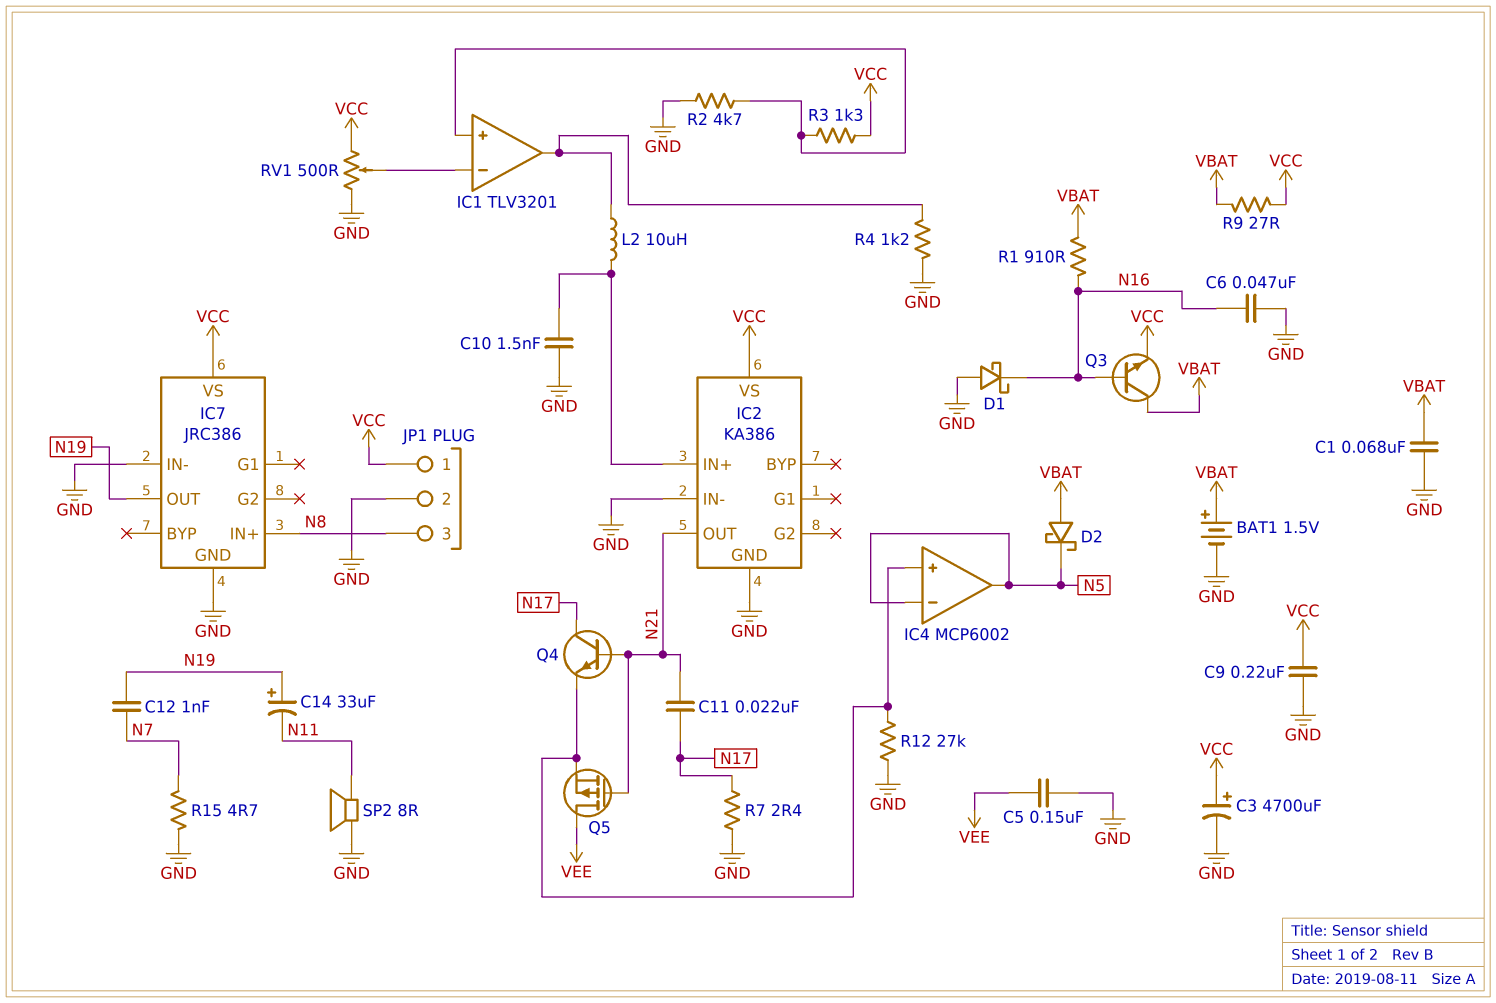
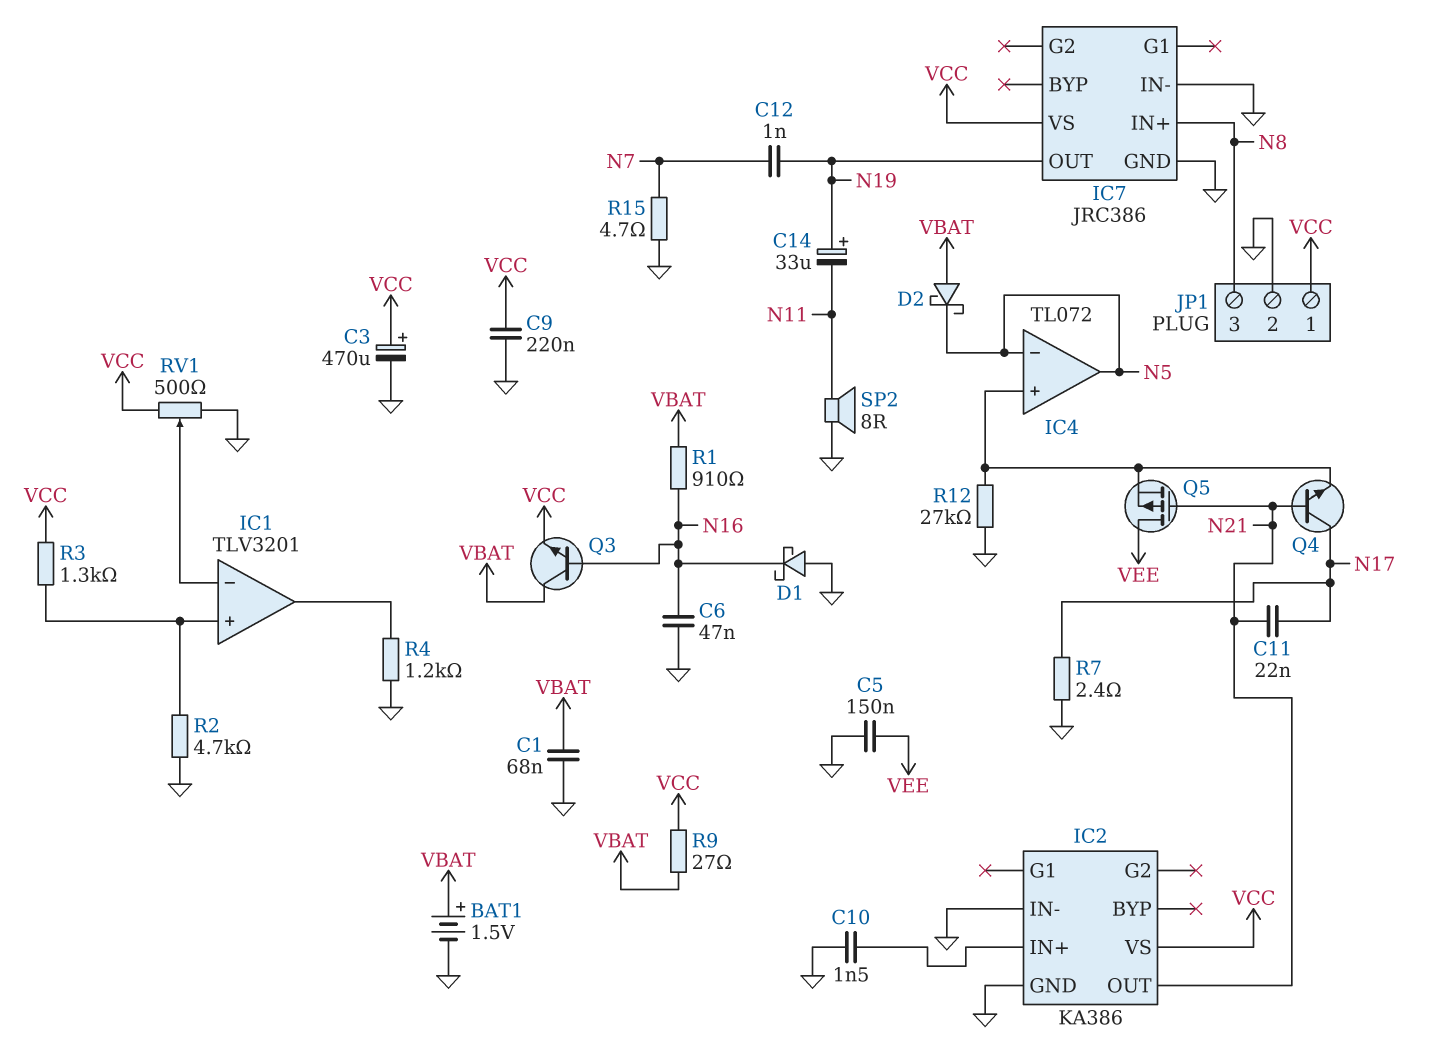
C3: 4700uF (plus VCC, minus GND) -> 470uF (plus VCC, minus GND)
IC4: MCP6002 -> TL072
L2: 10uH (IC1/out, IC2/IN+) -> none

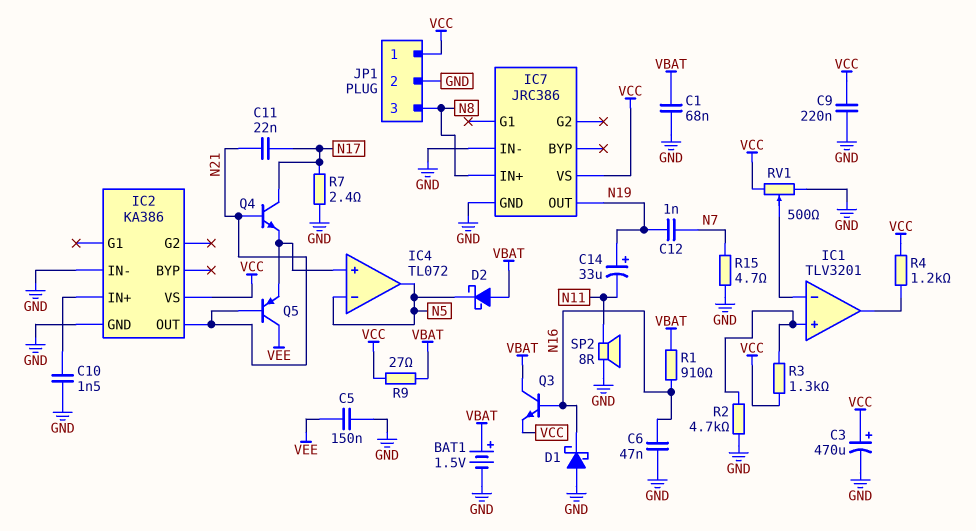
Q5: PMOS (G N21, D VEE, S IC4/in+) -> PNP (B N21, C VEE, E IC4/in+)
R4: 1.2k (GND, IC1/out) -> 1.2k (IC1/out, VCC)
R12: 27k (GND, IC4/in+) -> none

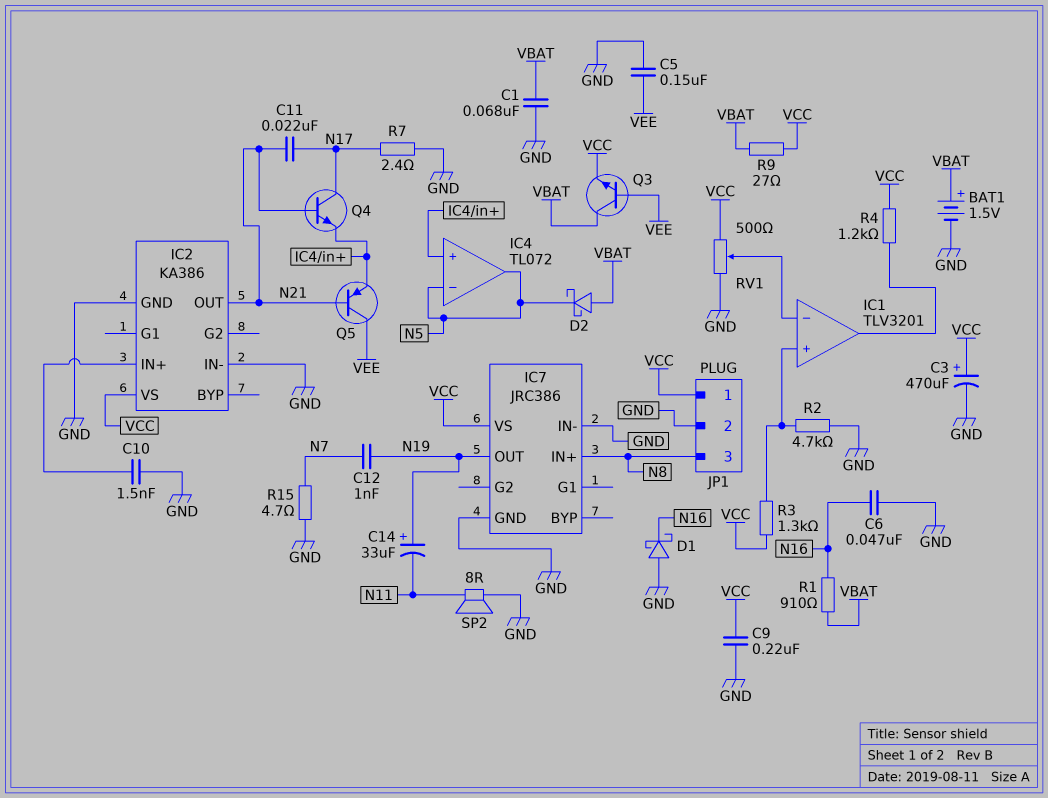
Q3: NPN (B N16, C VBAT, E VCC) -> NPN (B VEE, C VBAT, E VCC)

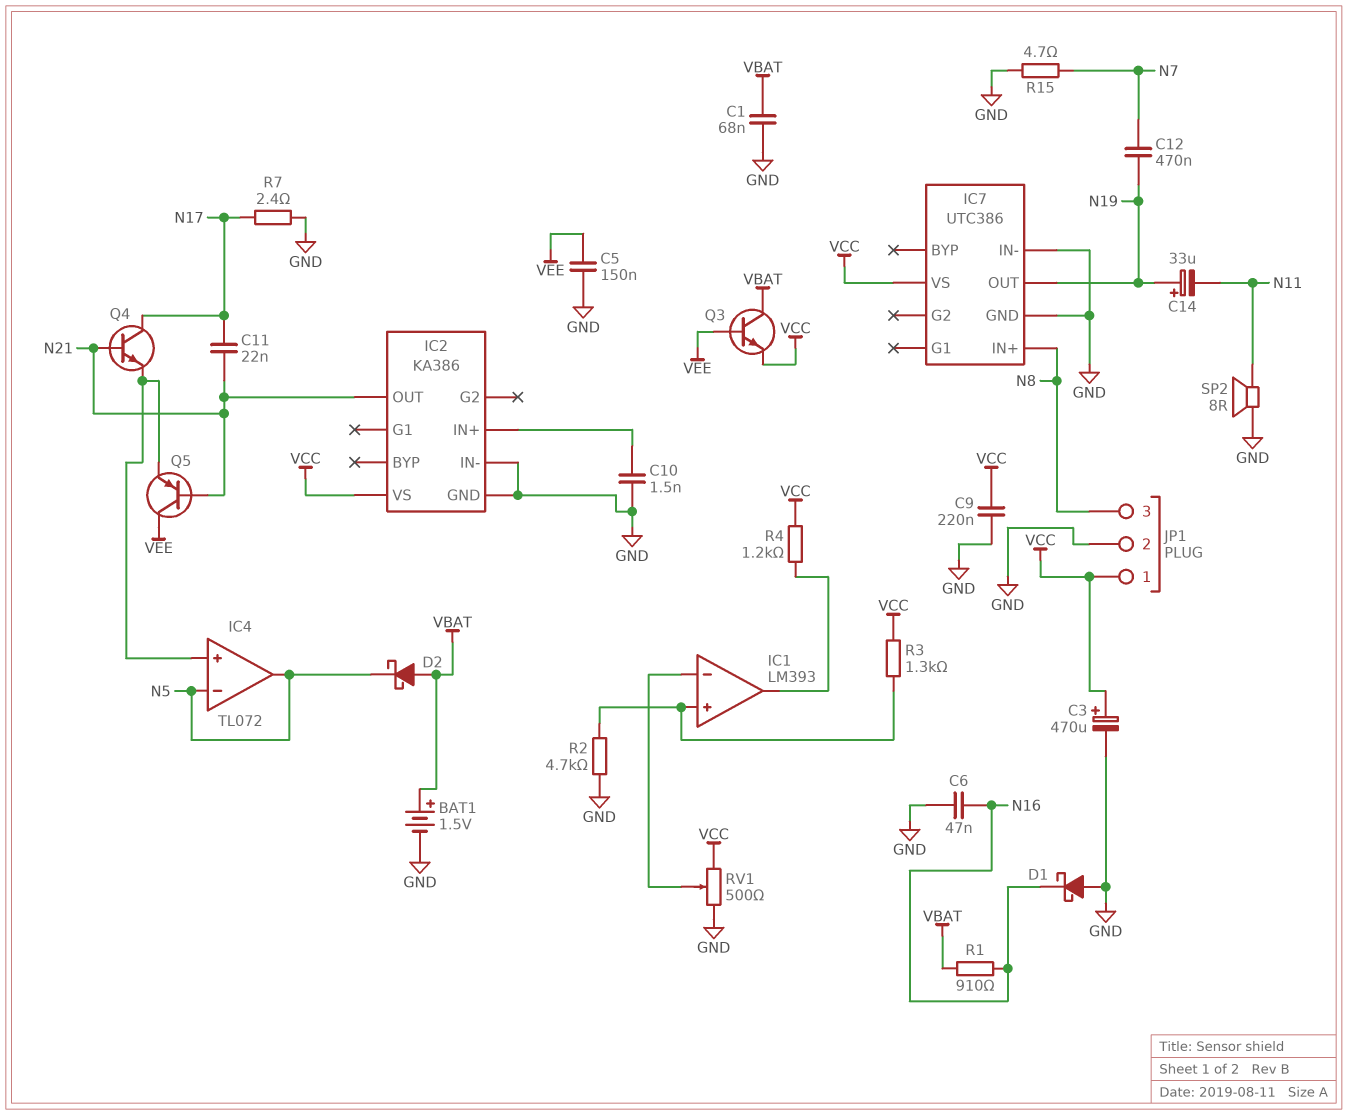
C12: 1nF (N7, N19) -> 470nF (N7, N19)
IC1: TLV3201 -> LM393
IC7: JRC386 -> UTC386
R9: 27 (VBAT, VCC) -> none

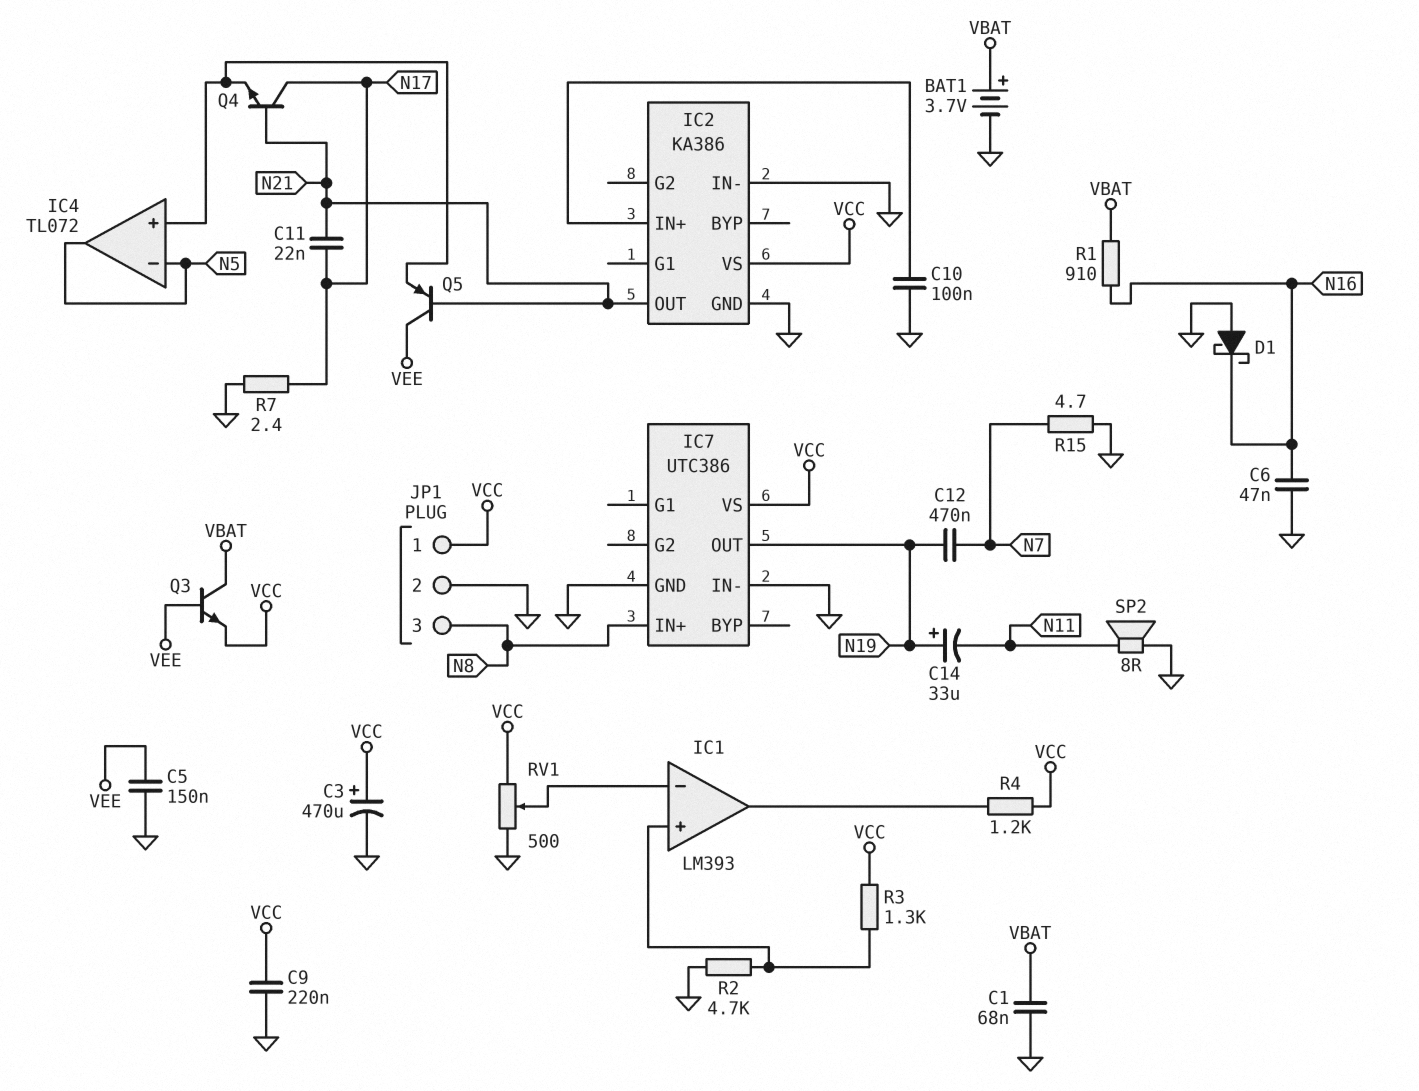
BAT1: 1.5V (plus VBAT, minus GND) -> 3.7V (plus VBAT, minus GND)
C10: 1.5nF (GND, IC2/IN+) -> 100nF (GND, IC2/IN+)
D2: schottky (A VBAT, K N5) -> none

